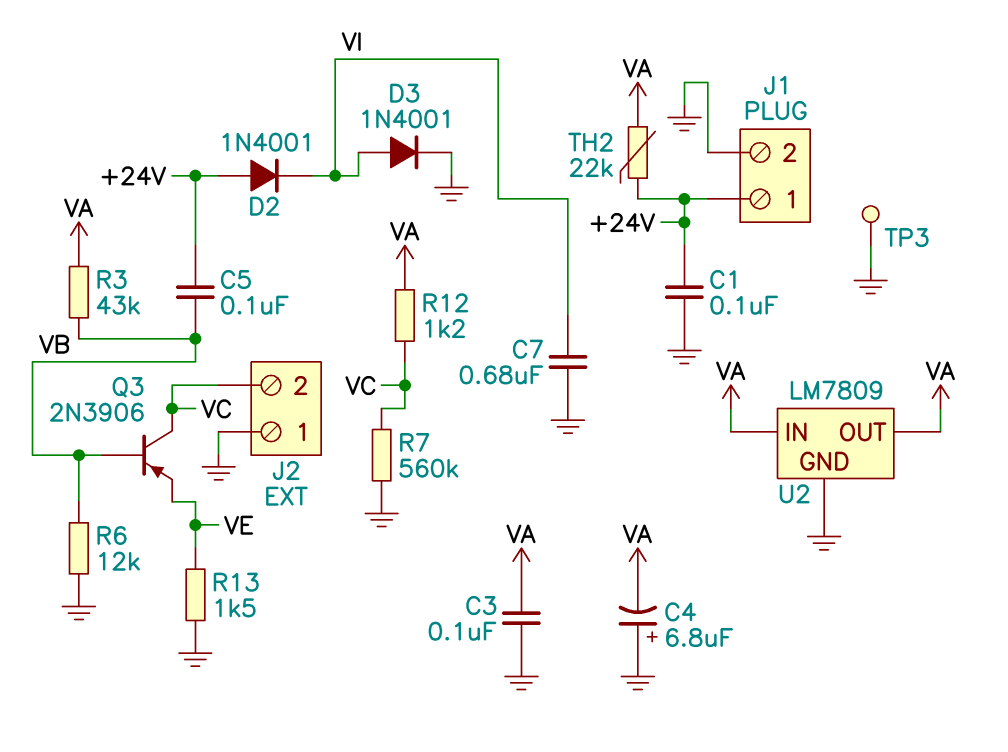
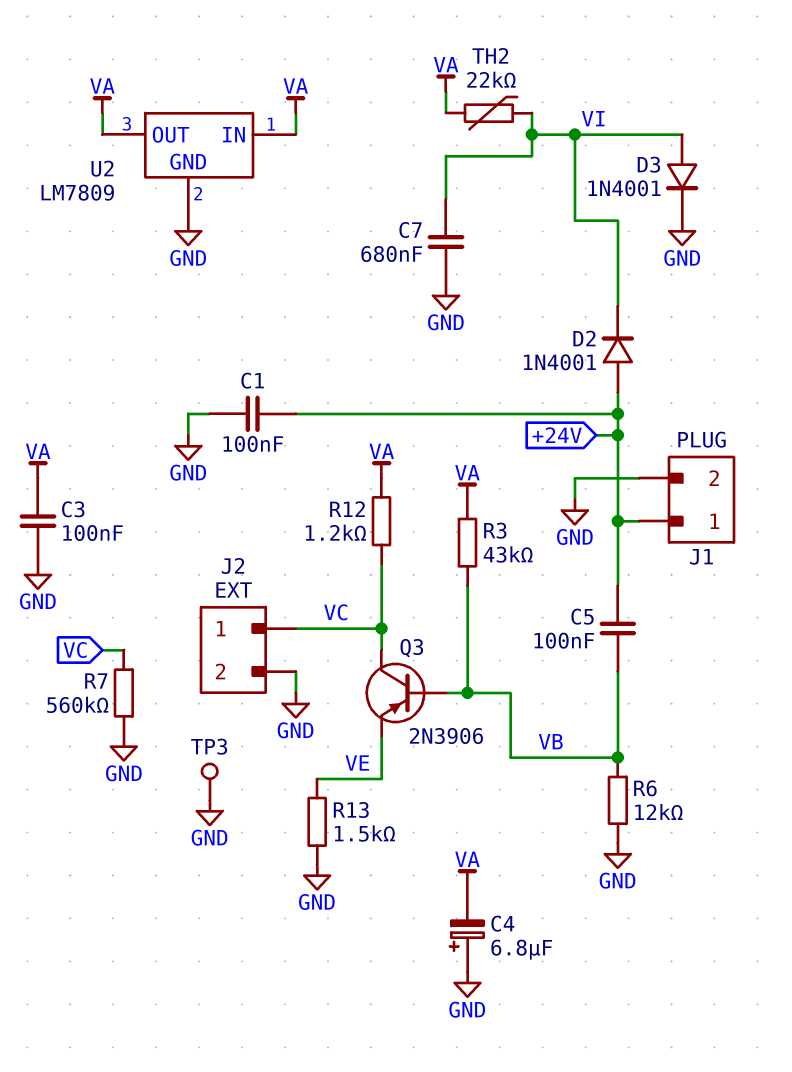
J2 pin 1: GND -> VC
J2 pin 2: VC -> GND
TH2: 22k (+24V, VA) -> 22k (VA, VI)

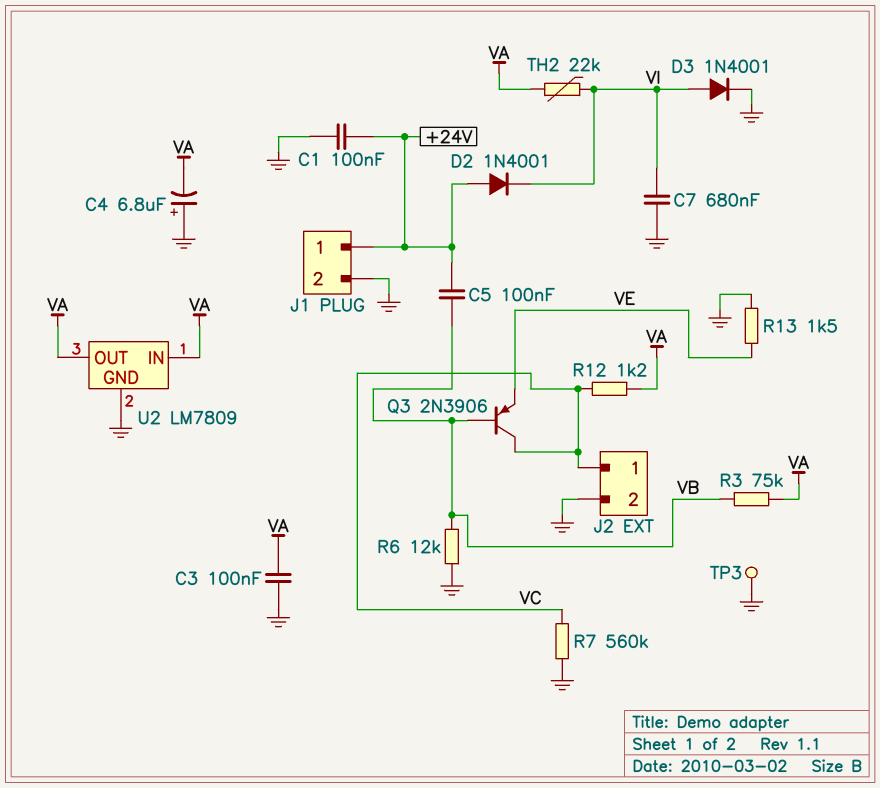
R3: 43k (VA, VB) -> 75k (VA, VB)

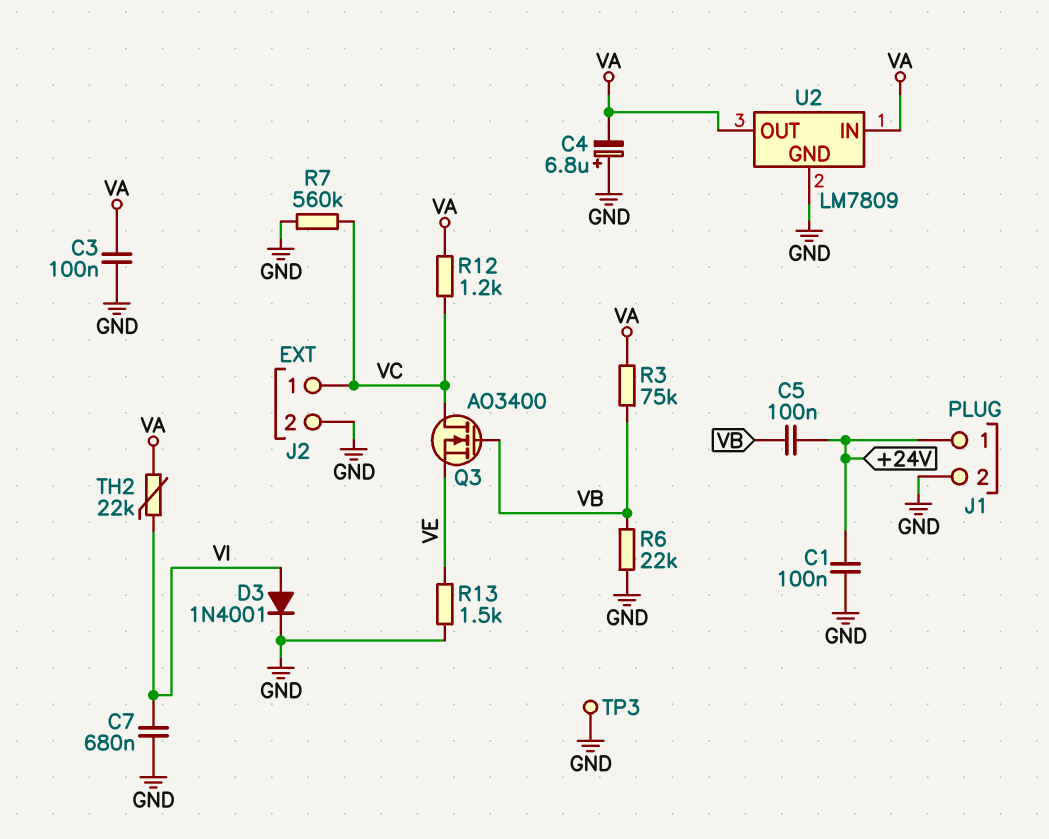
D2: diode 1N4001 (A +24V, K VI) -> none
Q3: PNP 2N3906 (B VB, C VC, E VE) -> NMOS AO3400 (G VB, D VC, S VE)
R6: 12k (GND, VB) -> 22k (GND, VB)

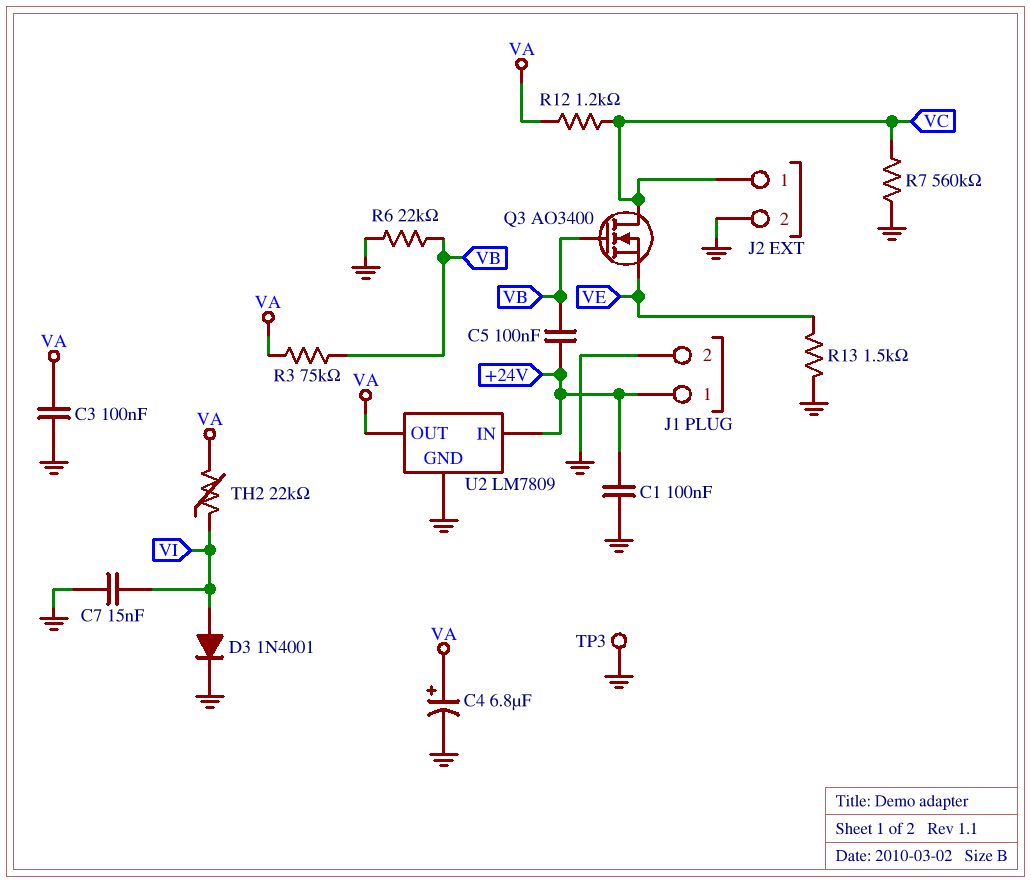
C4: 6.8uF (plus GND, minus VA) -> 6.8uF (plus VA, minus GND)
C7: 680nF (GND, VI) -> 15nF (GND, VI)
U2 pin IN: VA -> +24V

